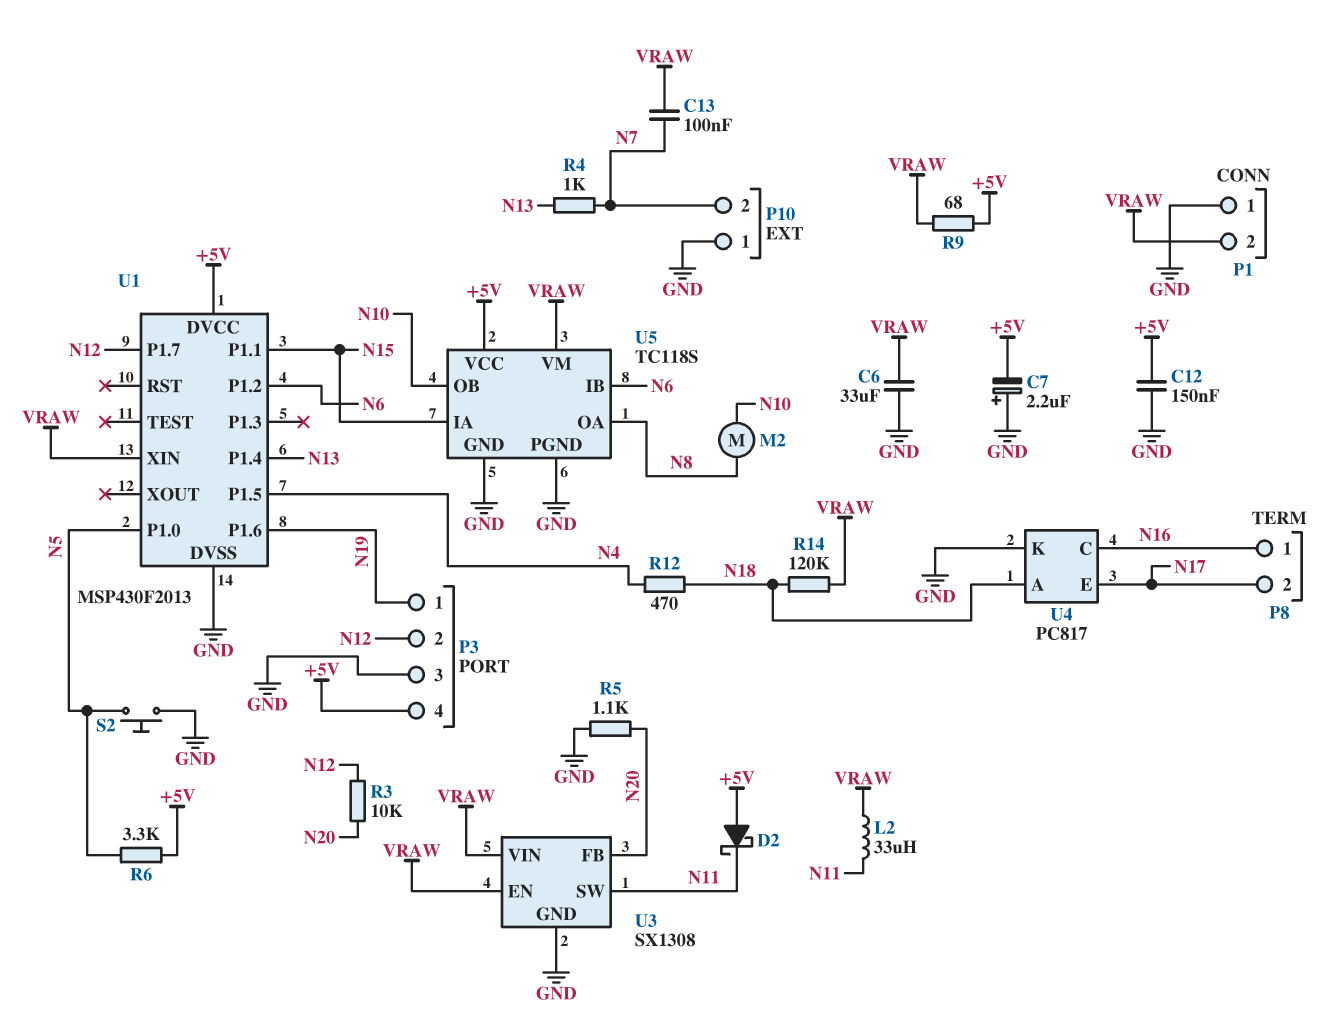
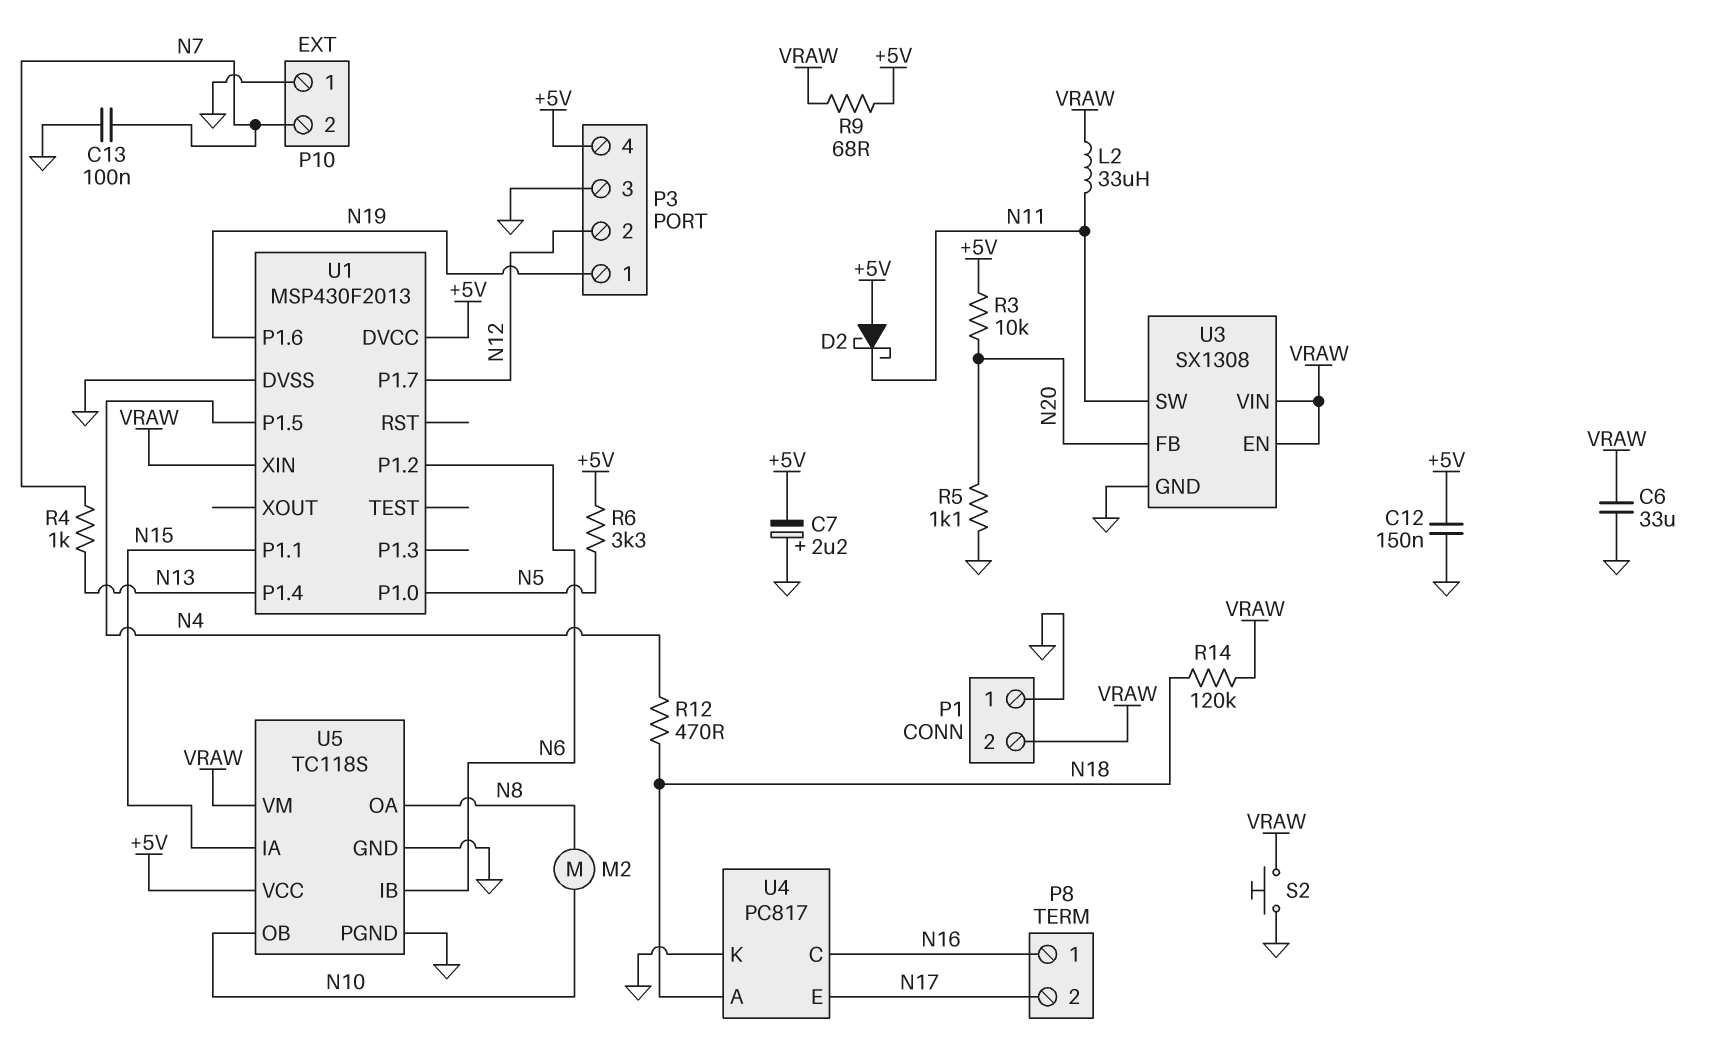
C13: 100nF (N7, VRAW) -> 100nF (GND, N7)
R3: 10k (N12, N20) -> 10k (+5V, N20)
S2: button (GND, N5) -> button (GND, VRAW)

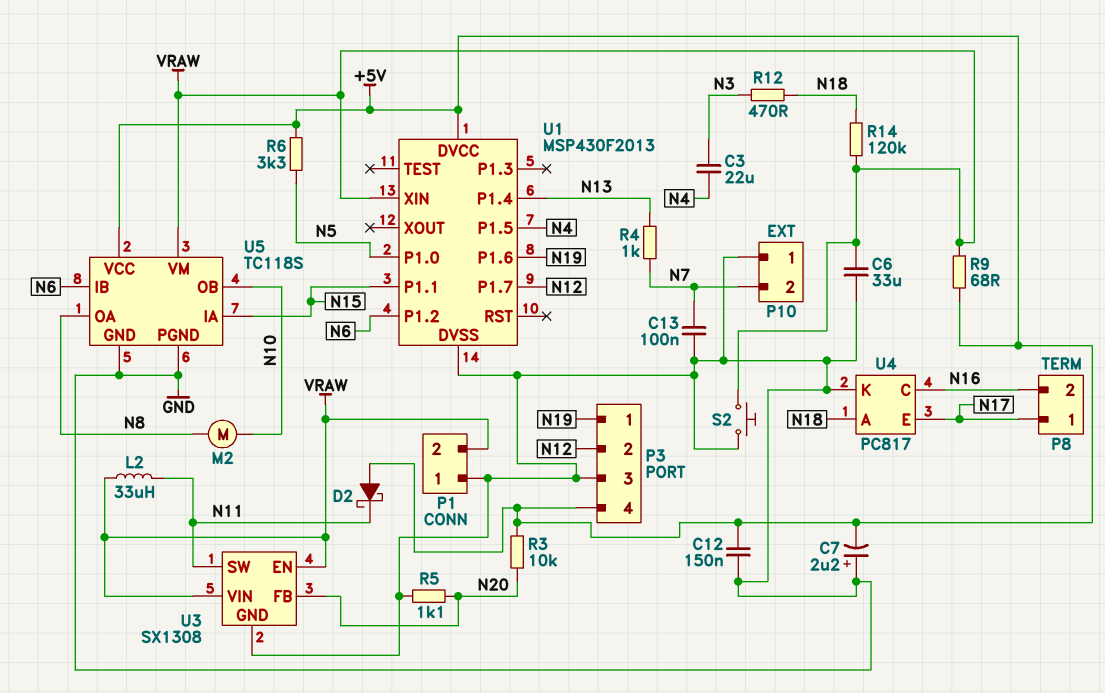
C3: none -> 22uF (N3, N4)
P8 pin 1: N16 -> N17
P8 pin 2: N17 -> N16
R12: 470 (N4, N18) -> 470 (N3, N18)

